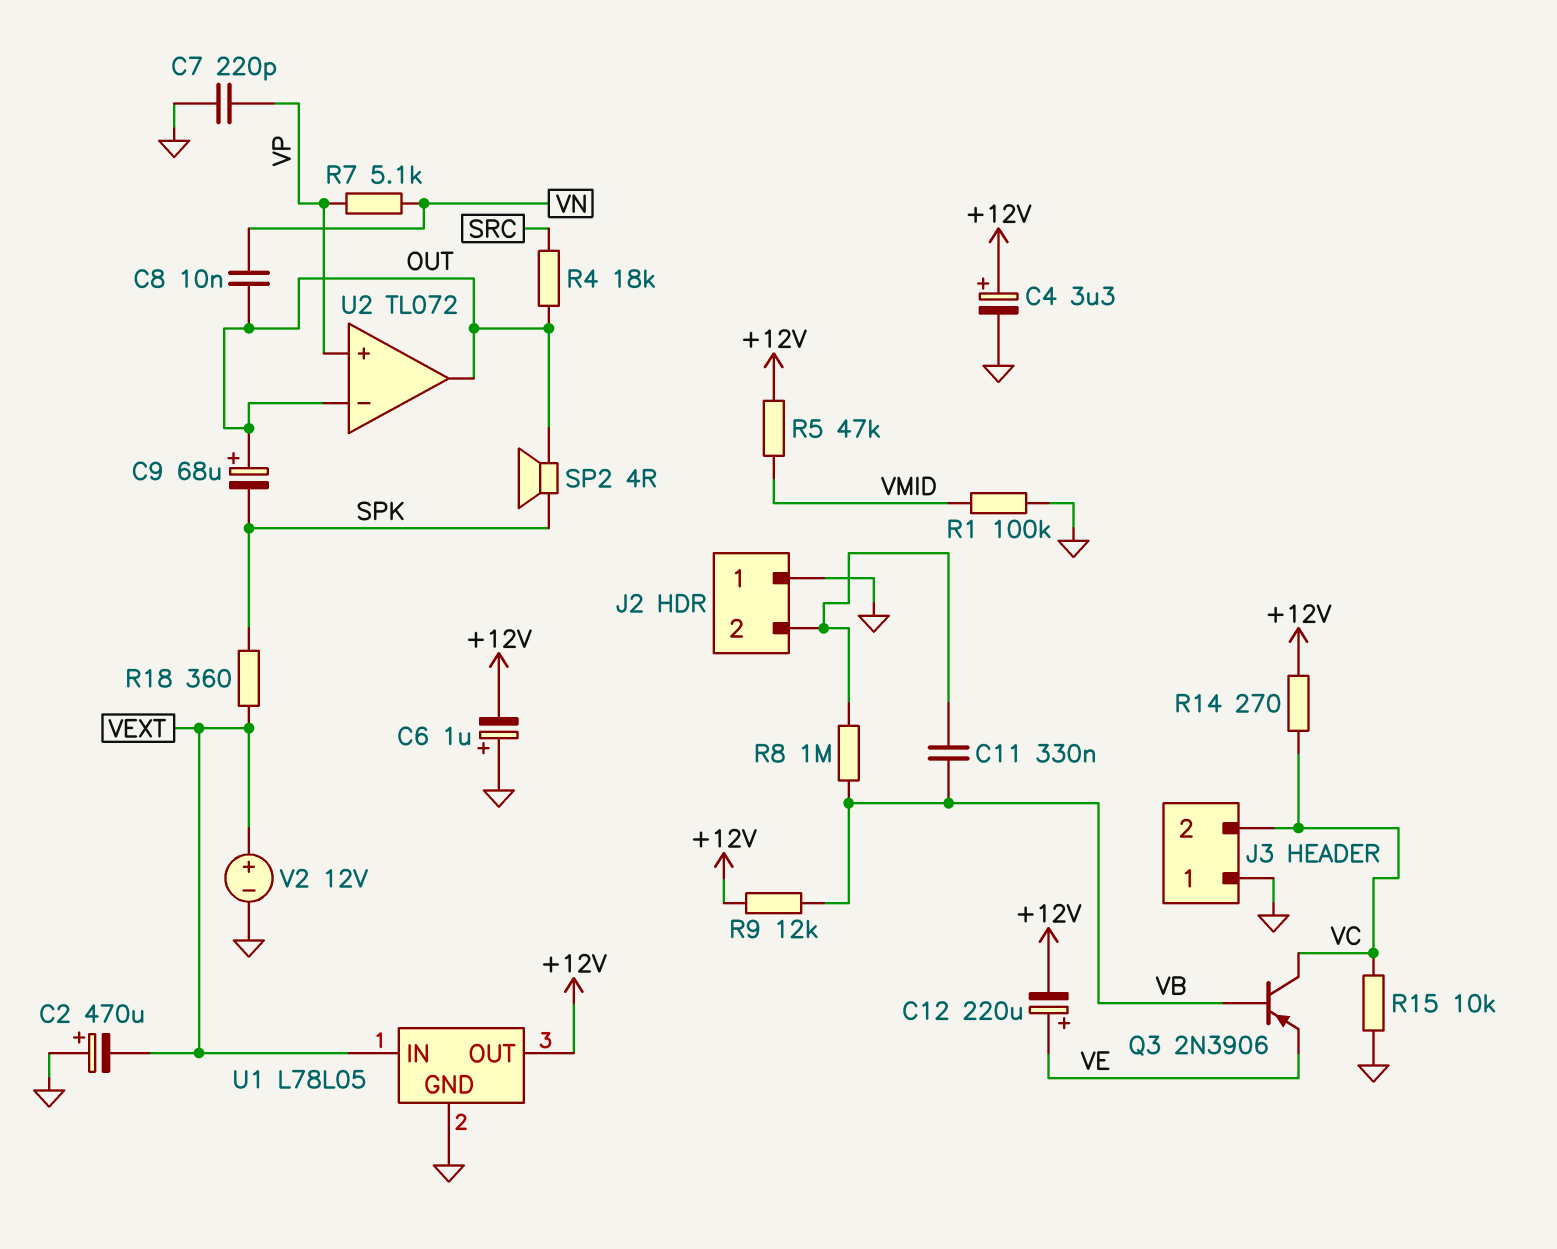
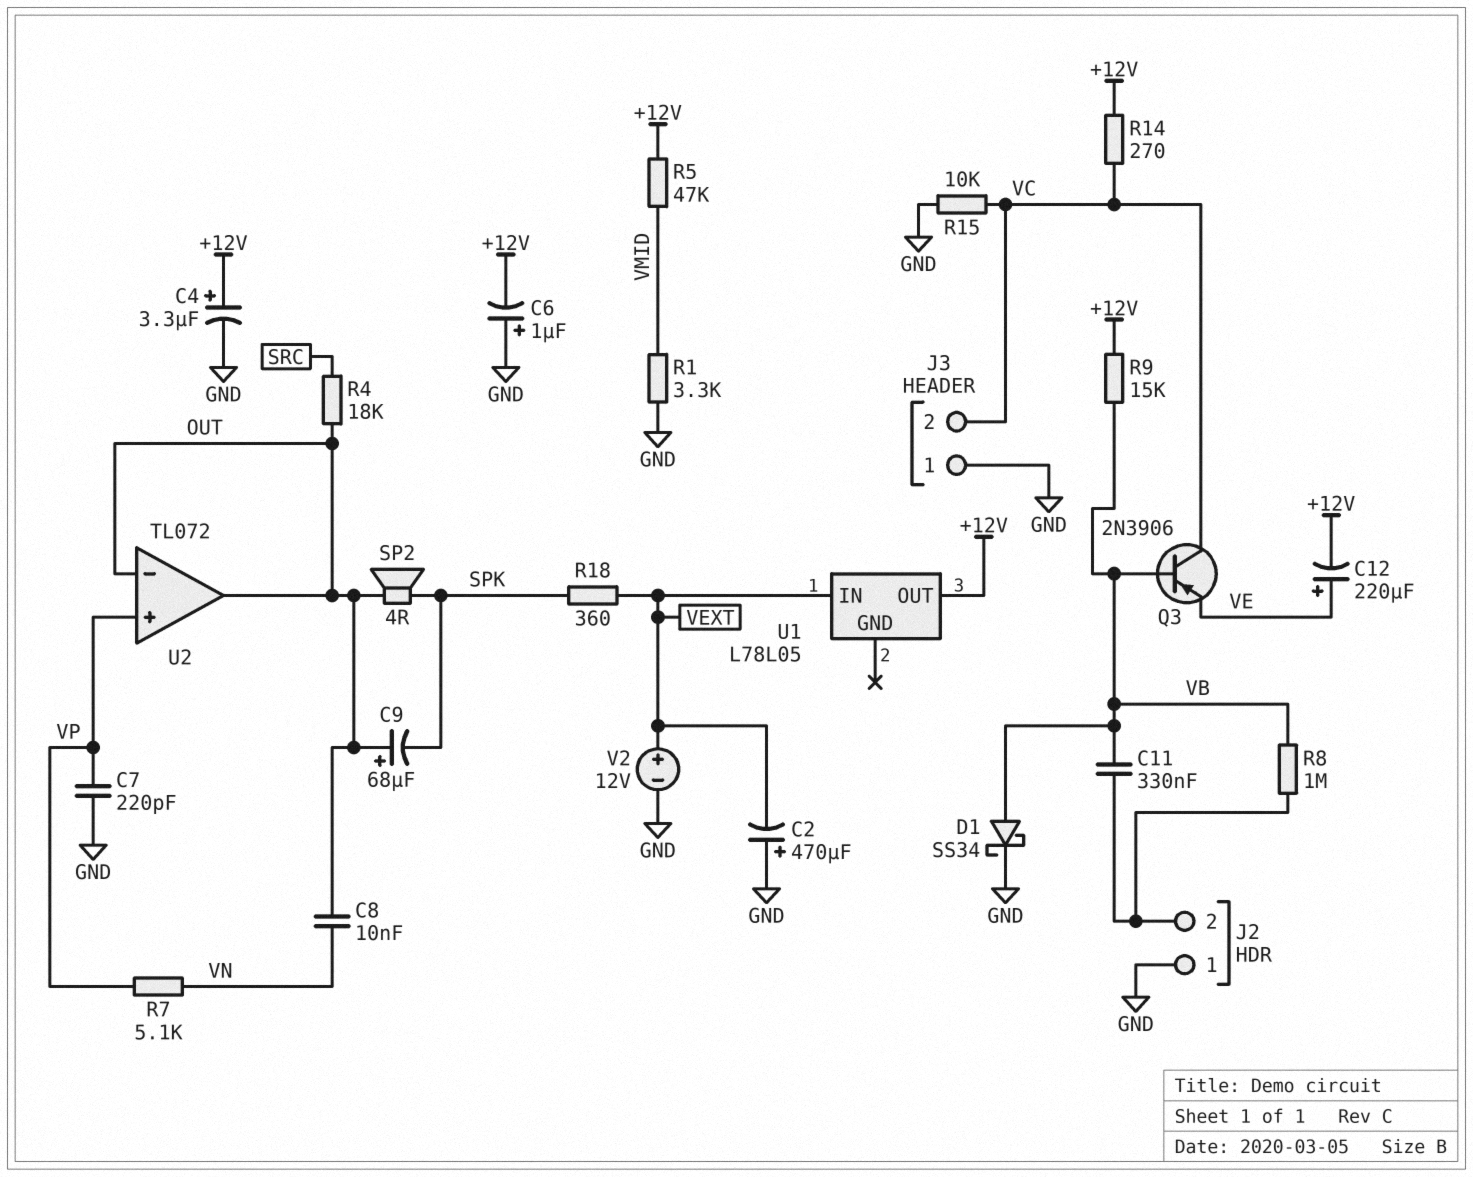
D1: none -> schottky SS34 (A VB, K GND)
R1: 100k (GND, VMID) -> 3.3k (GND, VMID)
R9: 12k (+12V, VB) -> 15k (+12V, VB)
U1 pin GND: GND -> none

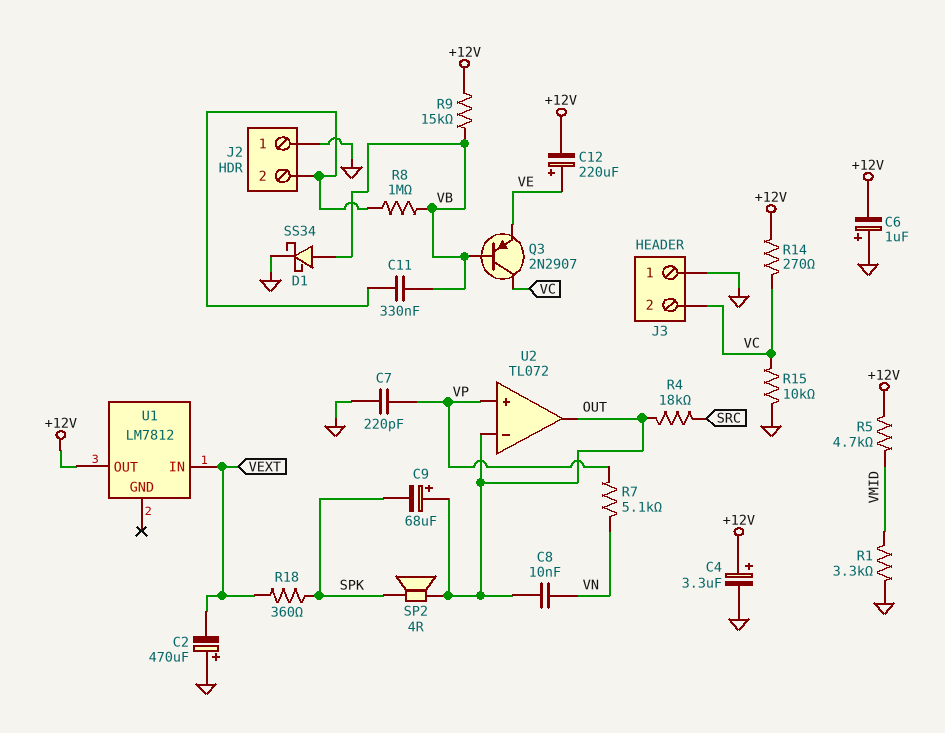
Q3: PNP 2N3906 (B VB, C VC, E VE) -> PNP 2N2907 (B VB, C VC, E VE)
R5: 47k (+12V, VMID) -> 4.7k (+12V, VMID)
U1: L78L05 -> LM7812
V2: 12V (plus VEXT, minus GND) -> none

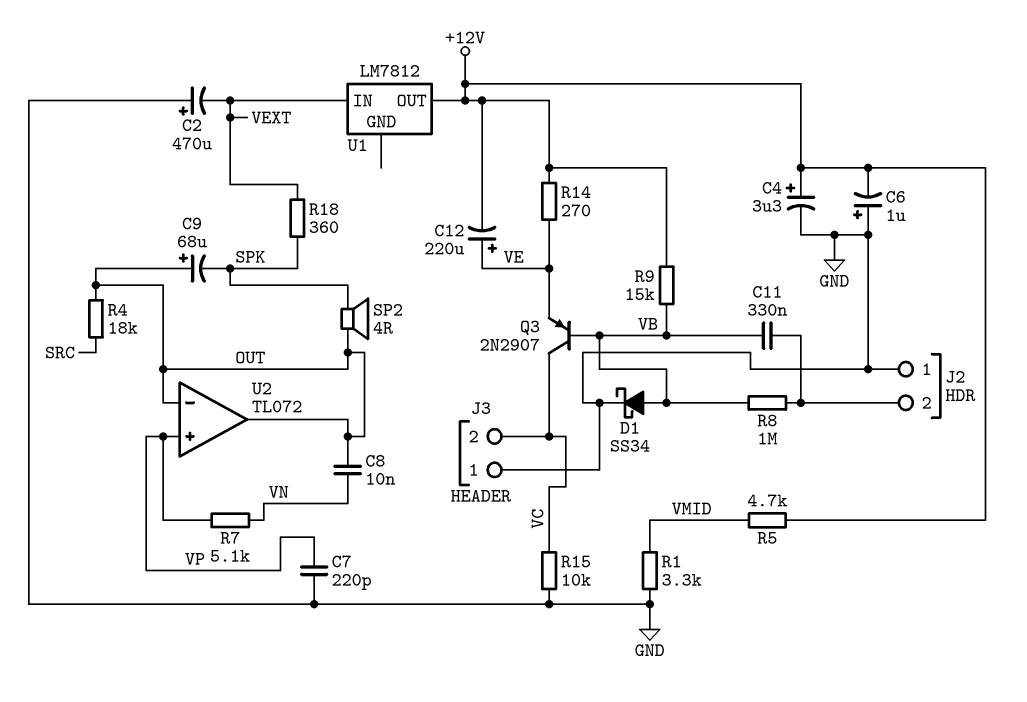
R14: 270 (+12V, VC) -> 270 (+12V, VE)

